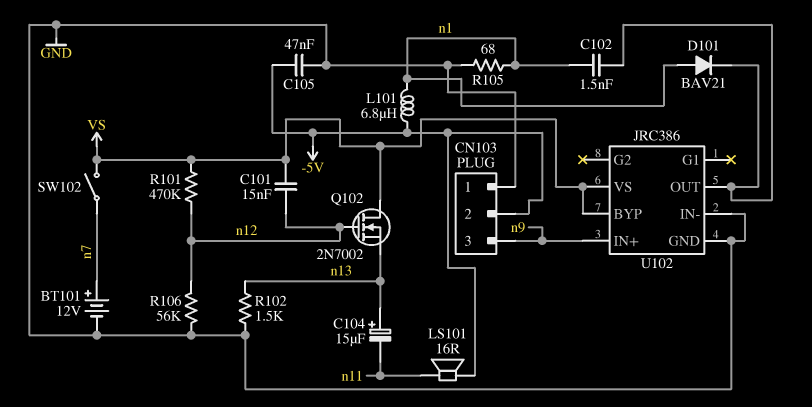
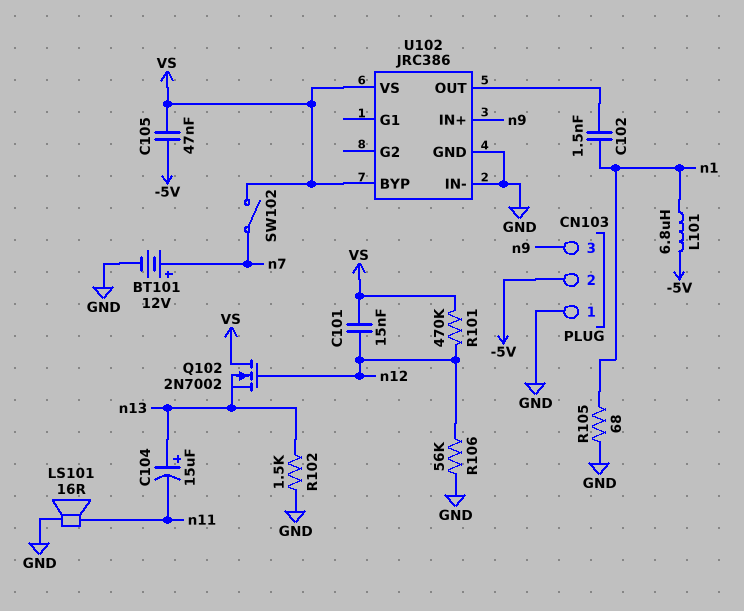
C105: 47nF (-5V, GND) -> 47nF (-5V, VS)
D101: diode BAV21 (A n1, K U102/OUT) -> none
LS101: speaker 16R (-5V, n11) -> speaker 16R (GND, n11)

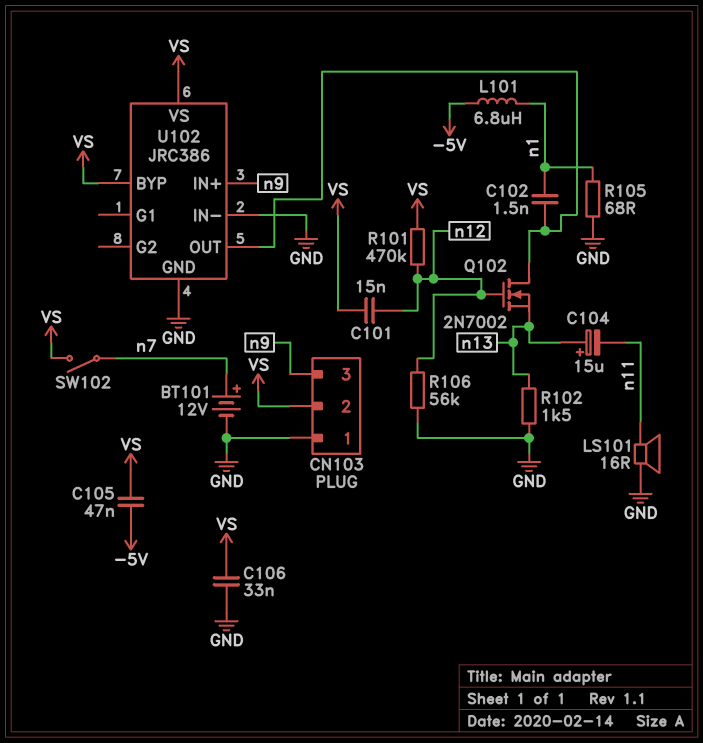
C106: none -> 33nF (GND, VS)
CN103 pin 2: -5V -> VS
Q102: NMOS 2N7002 (G n12, D VS, S n13) -> NMOS 2N7002 (G n12, D U102/OUT, S n13)

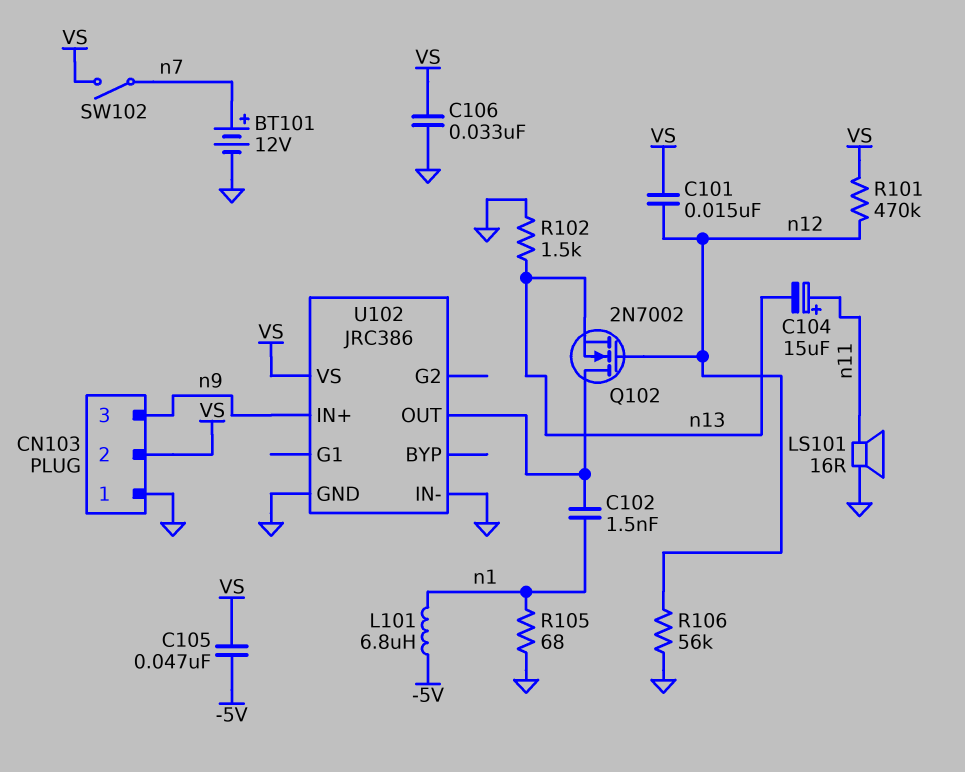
C104: 15uF (plus n13, minus n11) -> 15uF (plus n11, minus n13)
U102 pin BYP: VS -> none

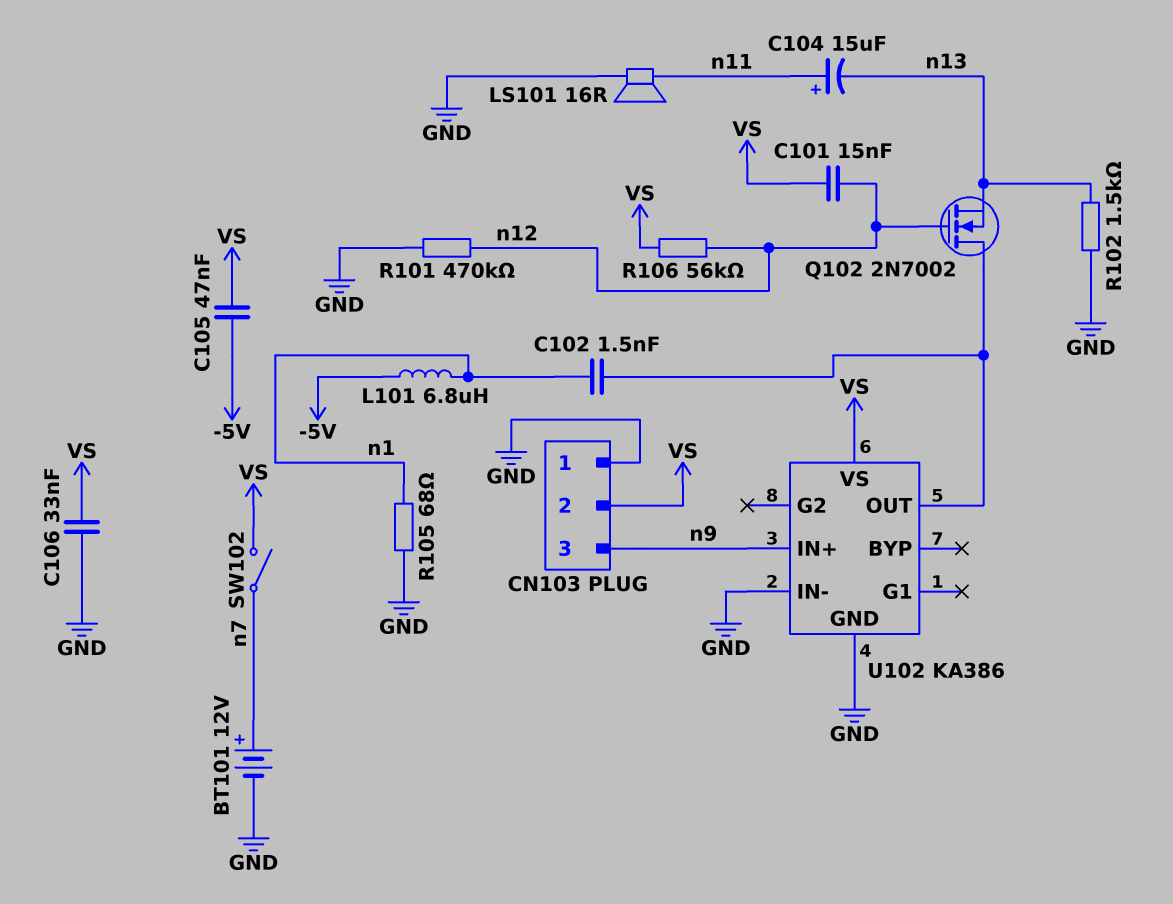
R101: 470k (VS, n12) -> 470k (GND, n12)
R106: 56k (GND, n12) -> 56k (VS, n12)
U102: JRC386 -> KA386

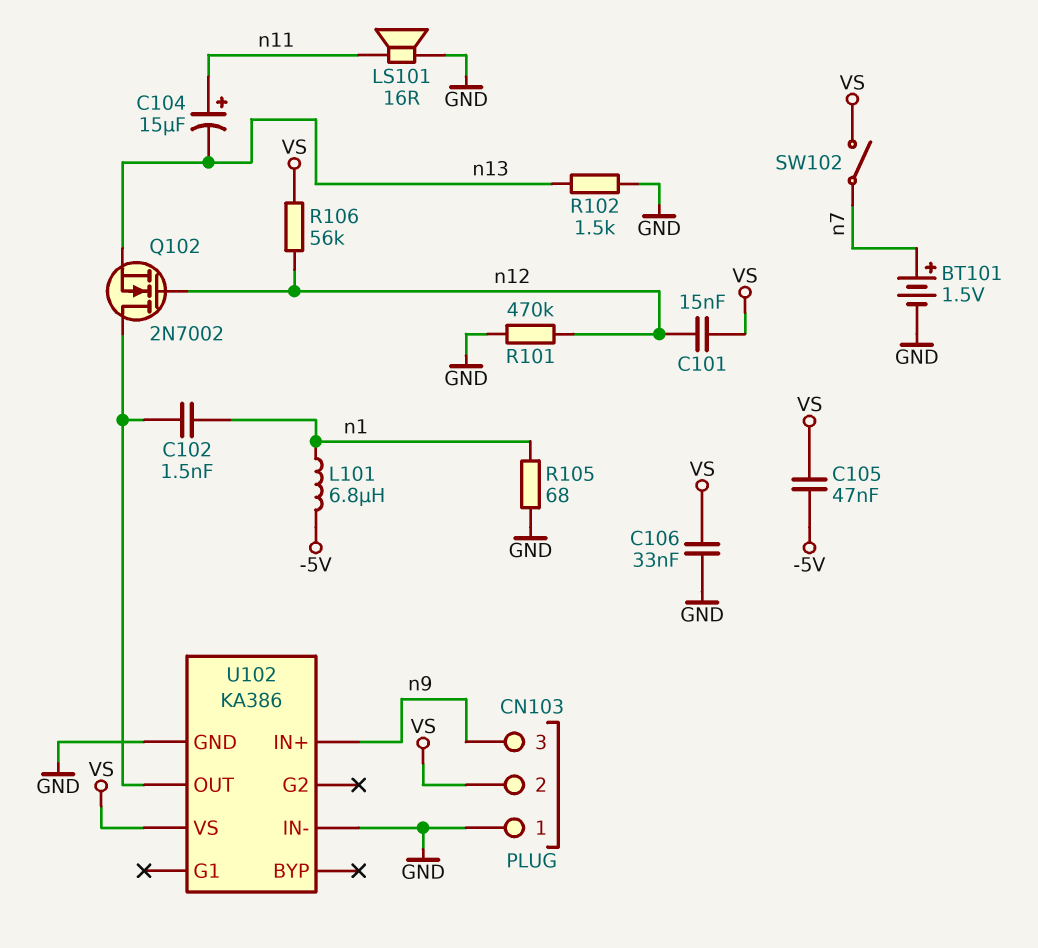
BT101: 12V (plus n7, minus GND) -> 1.5V (plus n7, minus GND)

